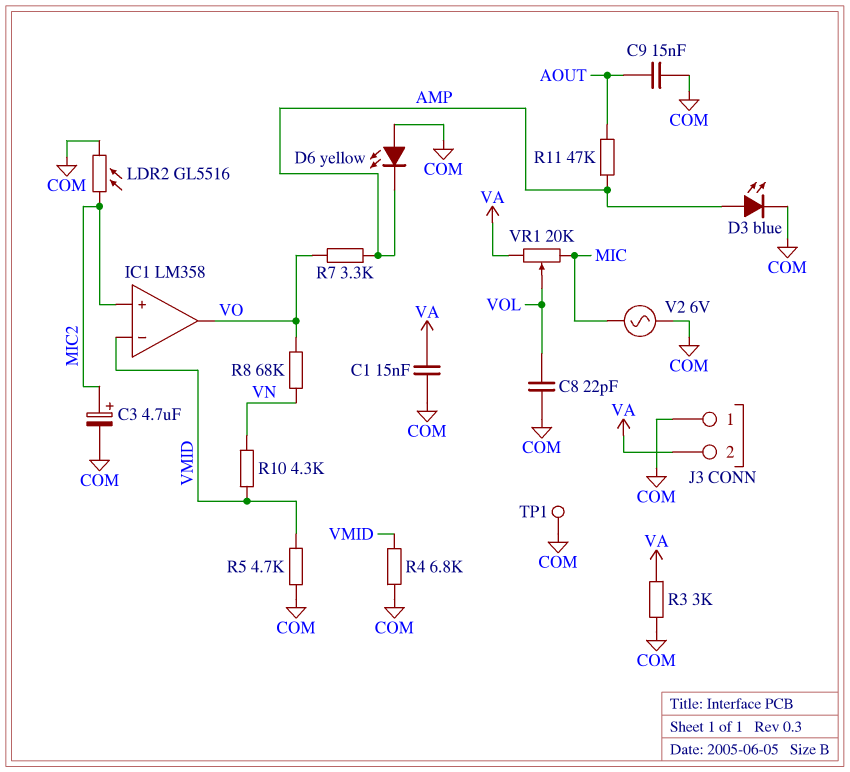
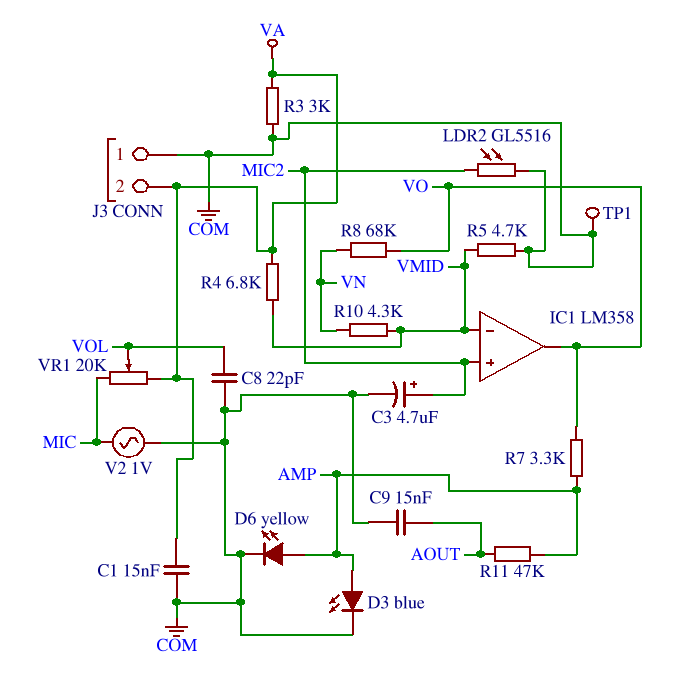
D6: LED yellow (A COM, K AMP) -> LED yellow (A AMP, K COM)
R4: 6.8k (COM, VMID) -> 6.8k (VA, VMID)
V2: AC 6V (COM, MIC) -> AC 1V (COM, MIC)

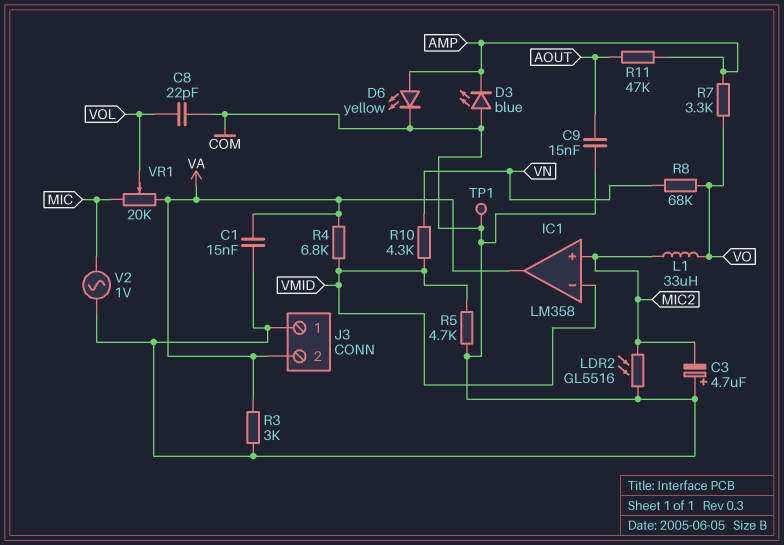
C3: 4.7uF (plus MIC2, minus COM) -> 4.7uF (plus COM, minus MIC2)
D3: LED blue (A AMP, K COM) -> LED blue (A COM, K AMP)
IC1 pin out: VO -> VA
L1: none -> 33uH (MIC2, VO)

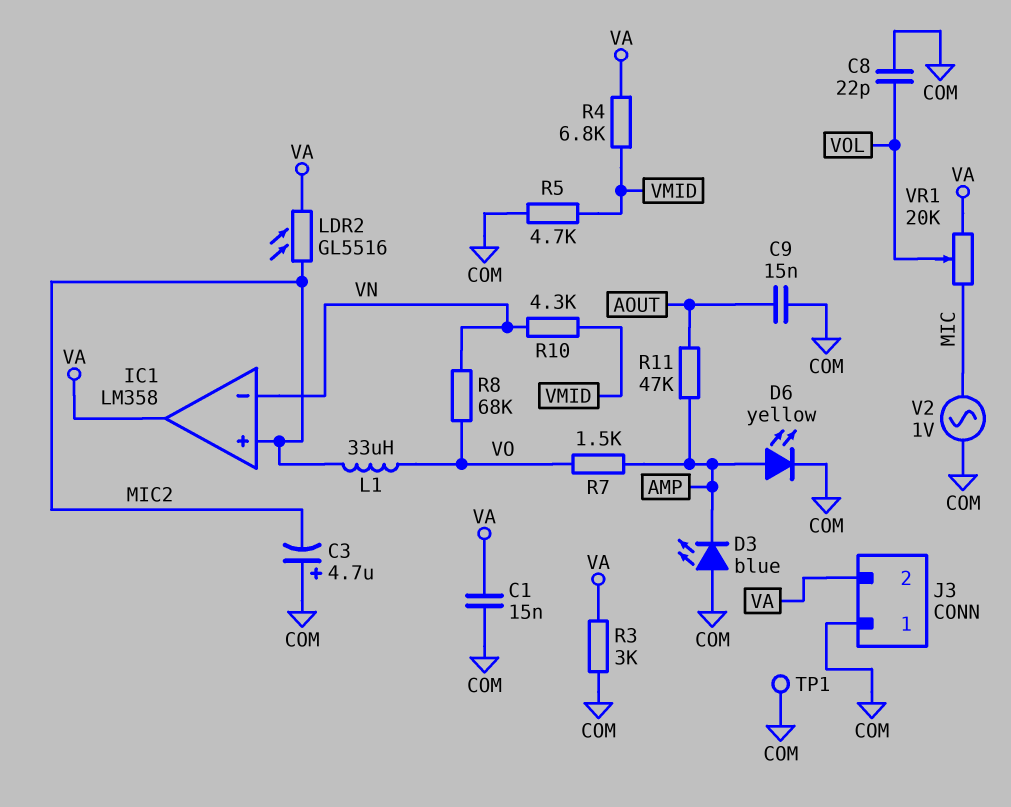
IC1 pin in-: VMID -> VN
LDR2: GL5516 (COM, MIC2) -> GL5516 (MIC2, VA)
R7: 3.3k (AMP, VO) -> 1.5k (AMP, VO)

